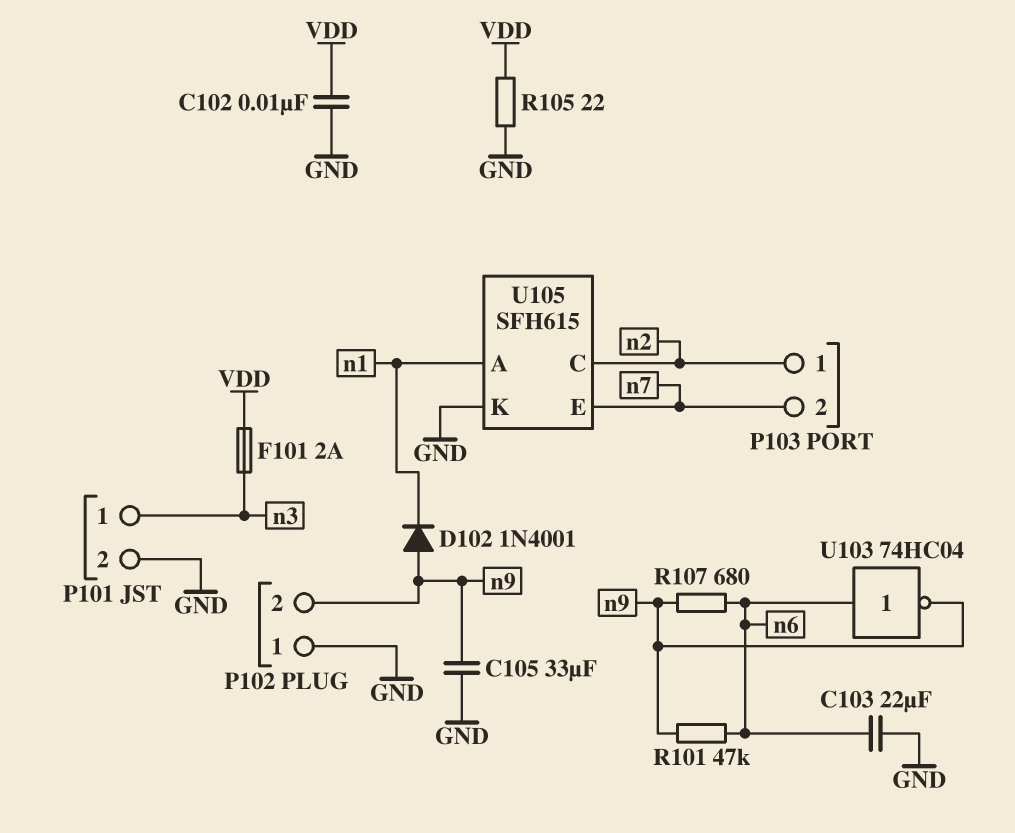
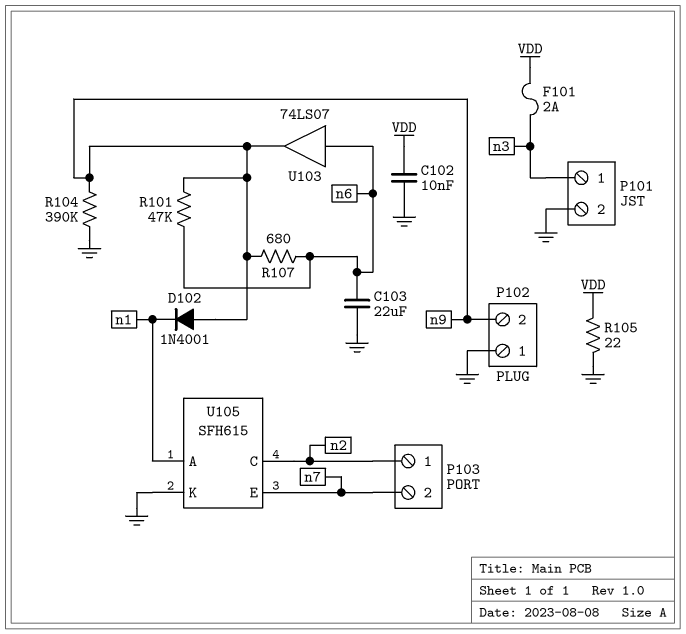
C105: 33uF (GND, n9) -> none
R104: none -> 390k (GND, n9)
U103: NOT 74HC04 (in n6, out n9) -> buffer 74LS07 (in n6, out n9)

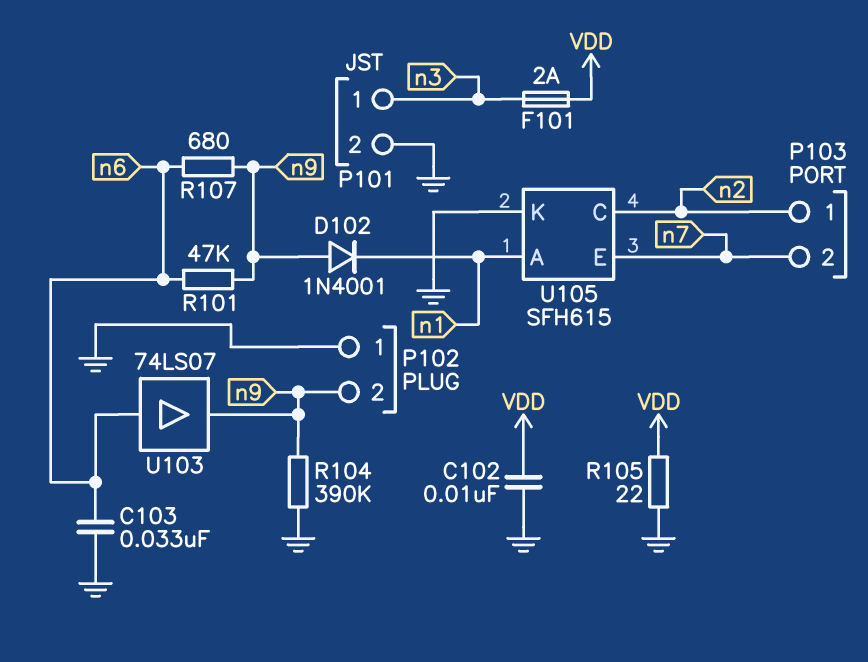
C103: 22uF (GND, n6) -> 33nF (GND, n6)

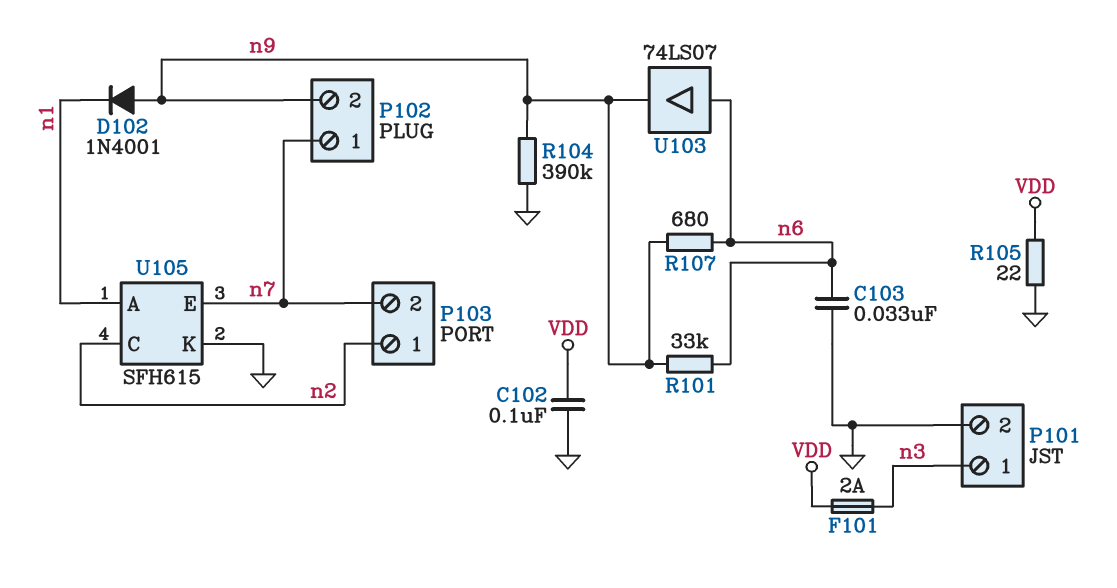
C102: 10nF (GND, VDD) -> 100nF (GND, VDD)
P102 pin 1: GND -> n7
R101: 47k (n6, n9) -> 33k (n6, n9)

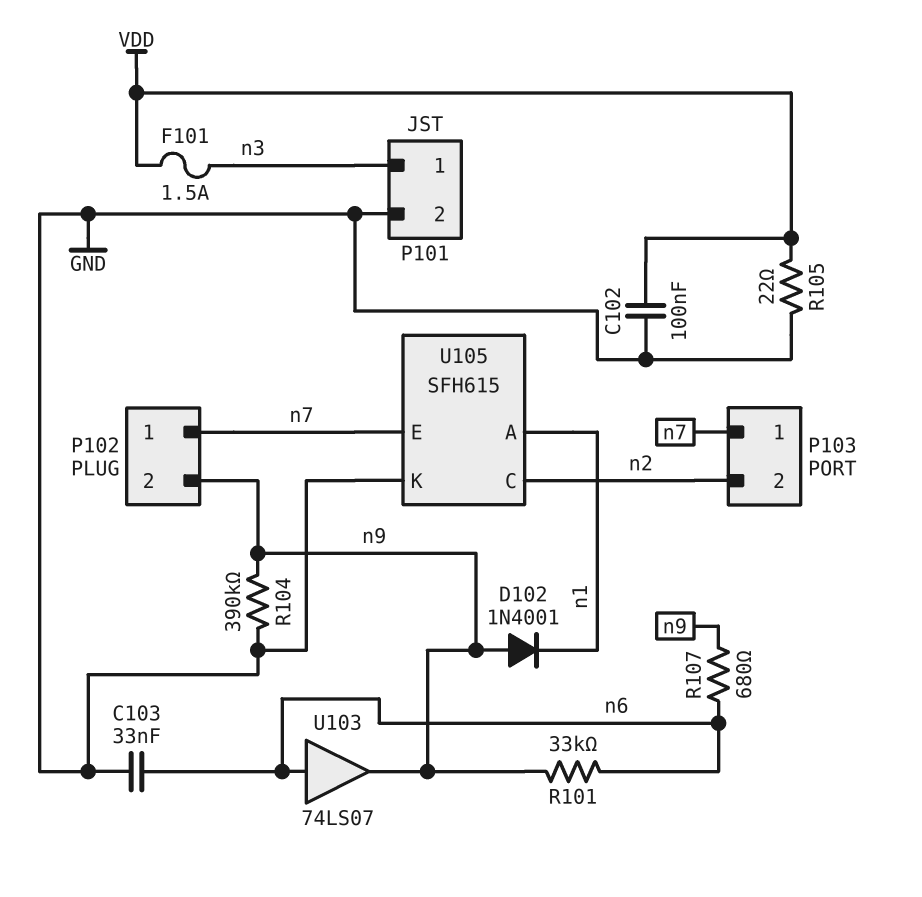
F101: 2A (VDD, n3) -> 1.5A (VDD, n3)
P103 pin 1: n2 -> n7
P103 pin 2: n7 -> n2

